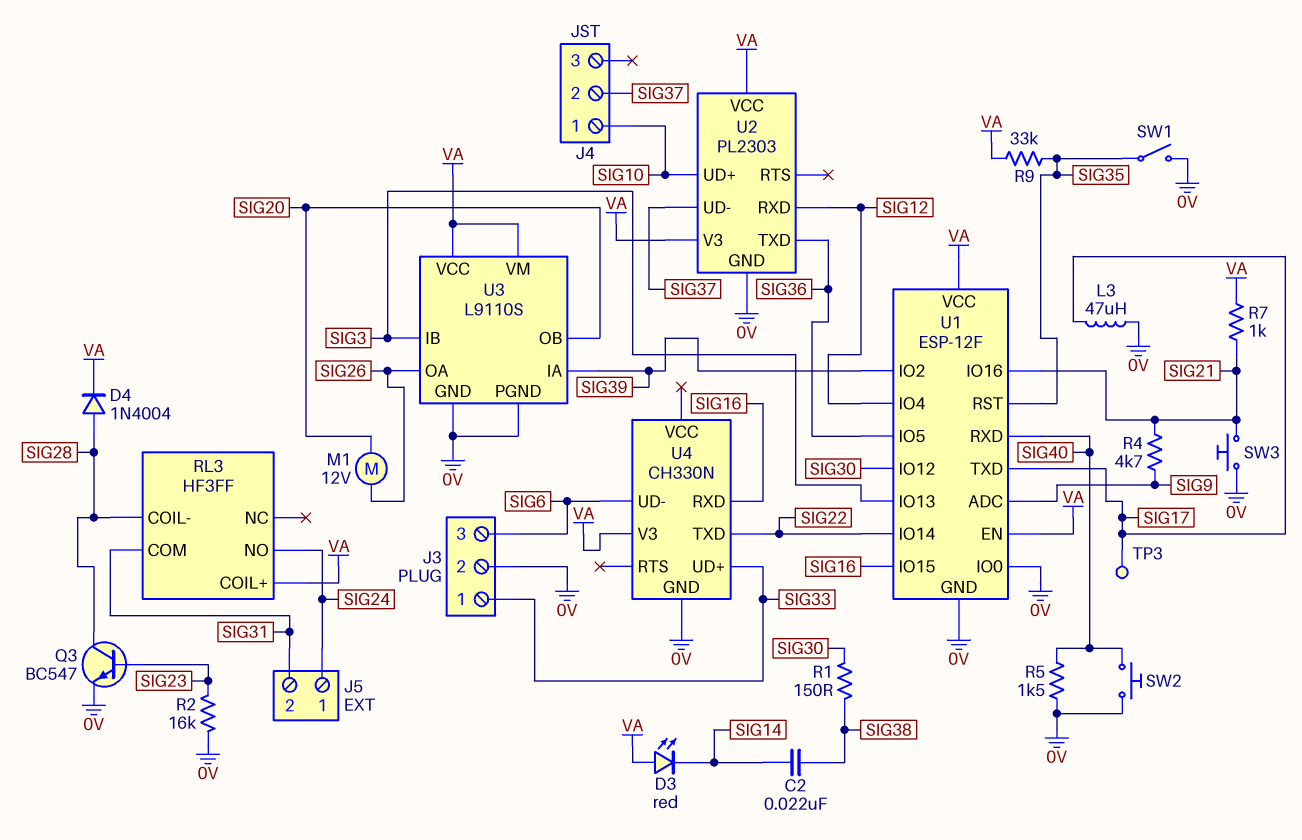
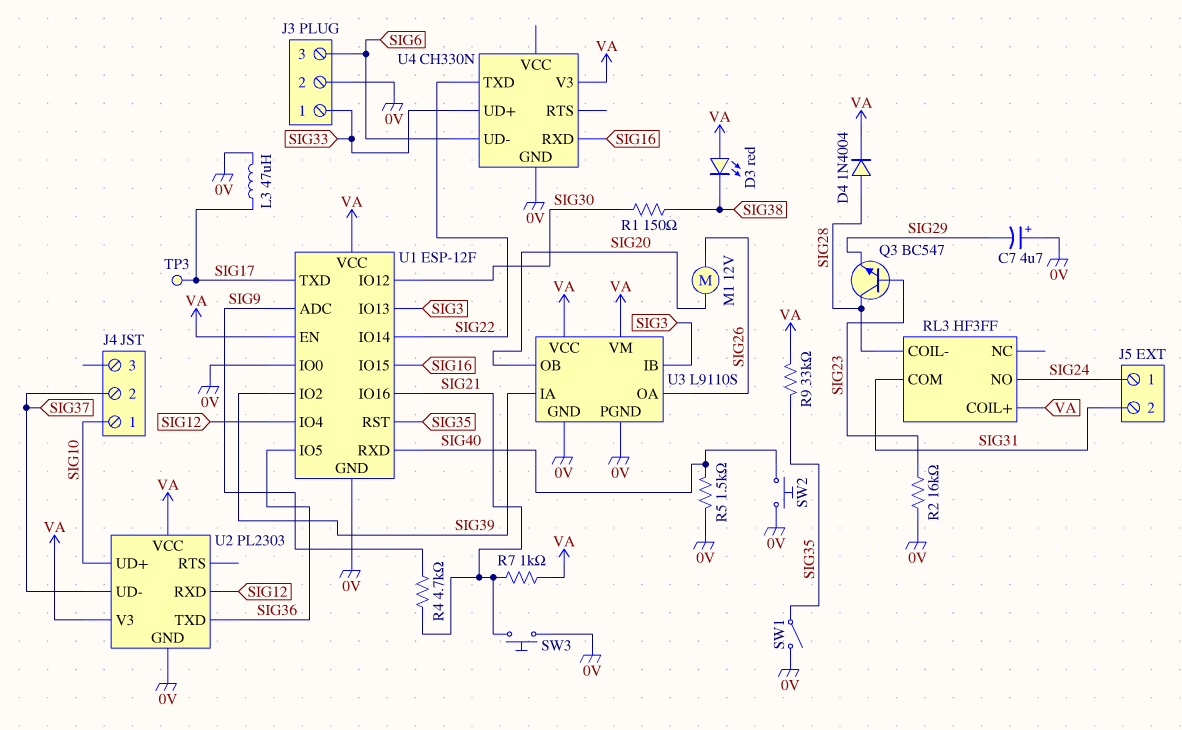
C2: 22nF (SIG14, SIG38) -> none
C7: none -> 4.7uF (plus 0V, minus SIG29)
D3: LED red (A VA, K SIG14) -> LED red (A VA, K SIG38)
Q3: NPN BC547 (B SIG23, C SIG28, E 0V) -> NPN BC547 (B SIG23, C SIG28, E SIG29)

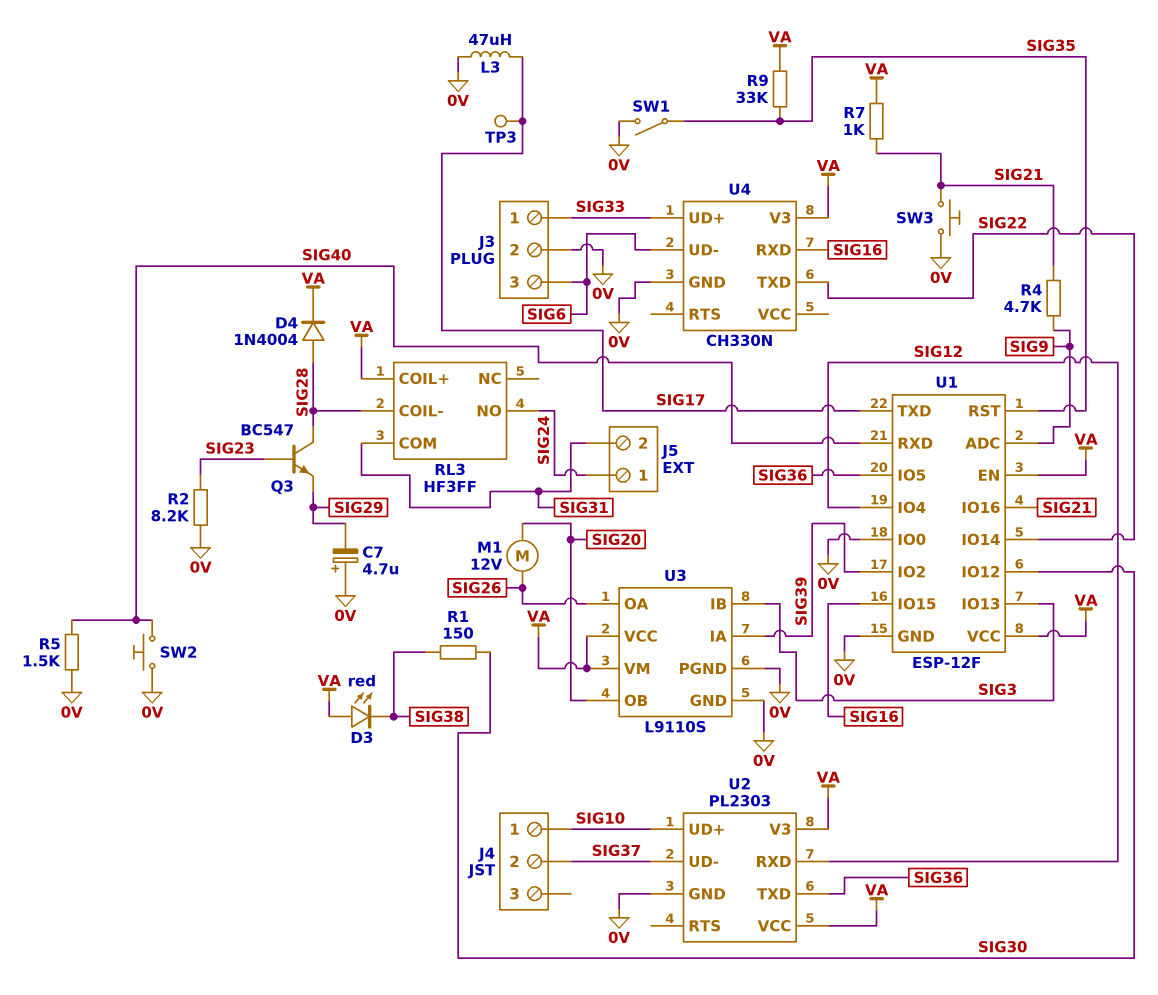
R2: 16k (0V, SIG23) -> 8.2k (0V, SIG23)

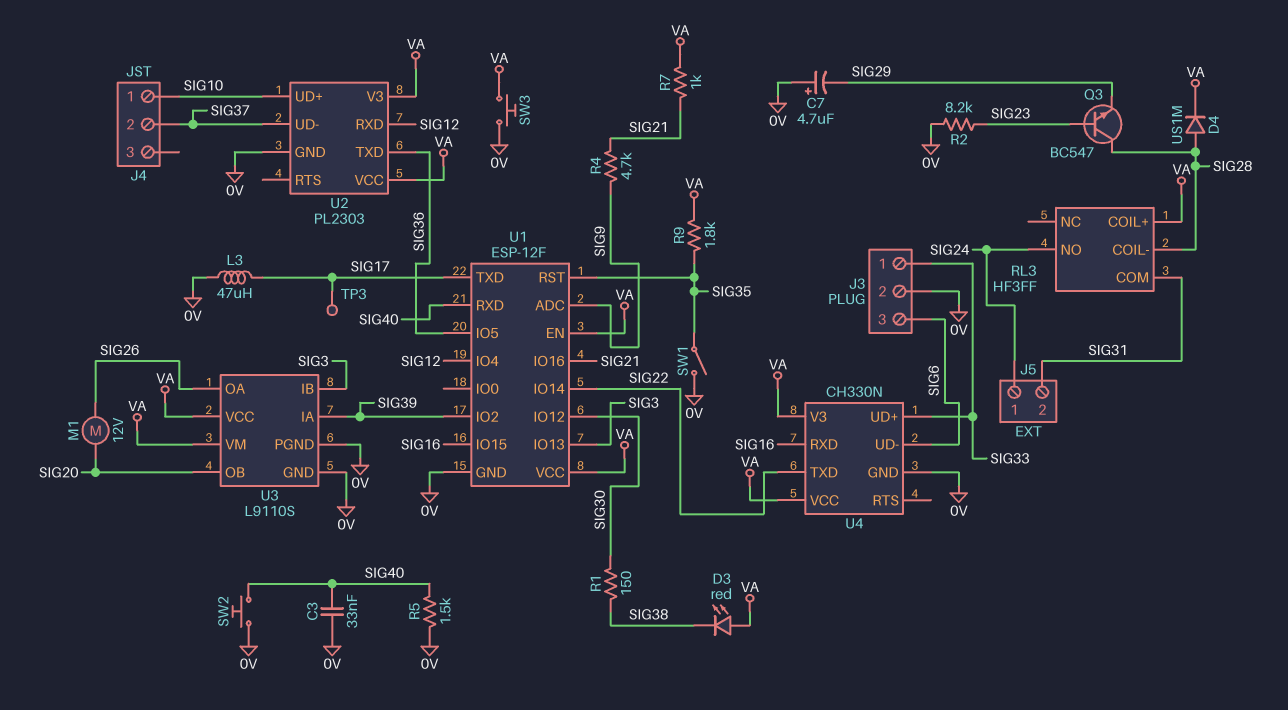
C3: none -> 33nF (0V, SIG40)
D4: diode 1N4004 (A SIG28, K VA) -> diode US1M (A SIG28, K VA)
R9: 33k (SIG35, VA) -> 1.8k (SIG35, VA)
SW3: button (0V, SIG21) -> button (0V, VA)
U1 pin IO0: 0V -> none
U4 pin VCC: none -> VA

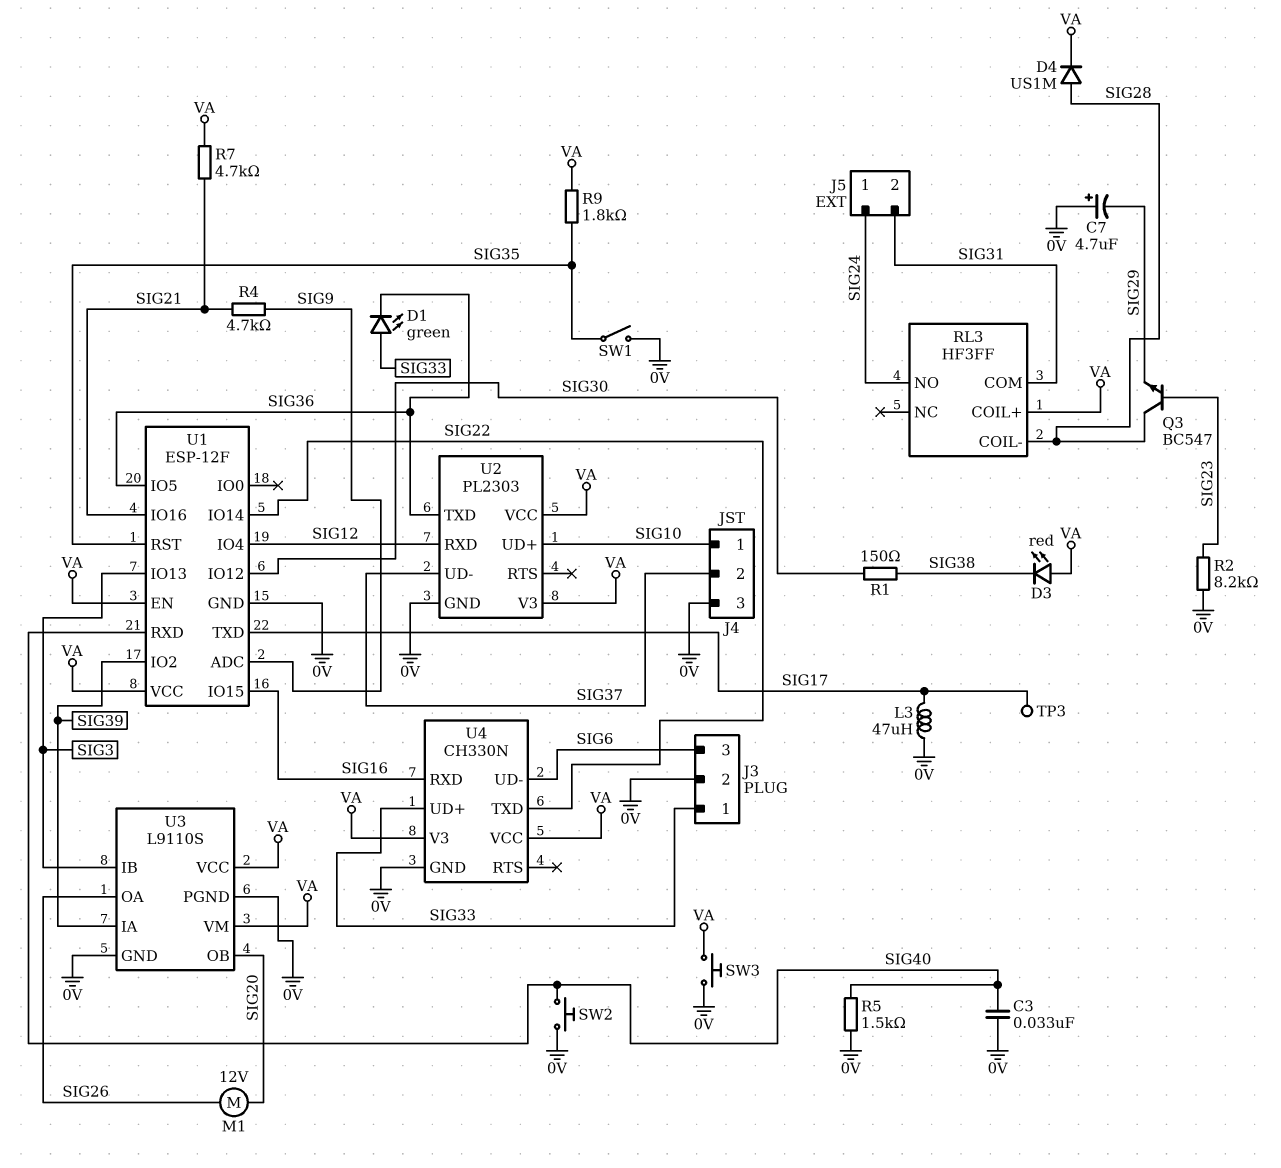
D1: none -> LED green (A SIG33, K SIG36)
J4 pin 3: none -> 0V
R7: 1k (SIG21, VA) -> 4.7k (SIG21, VA)

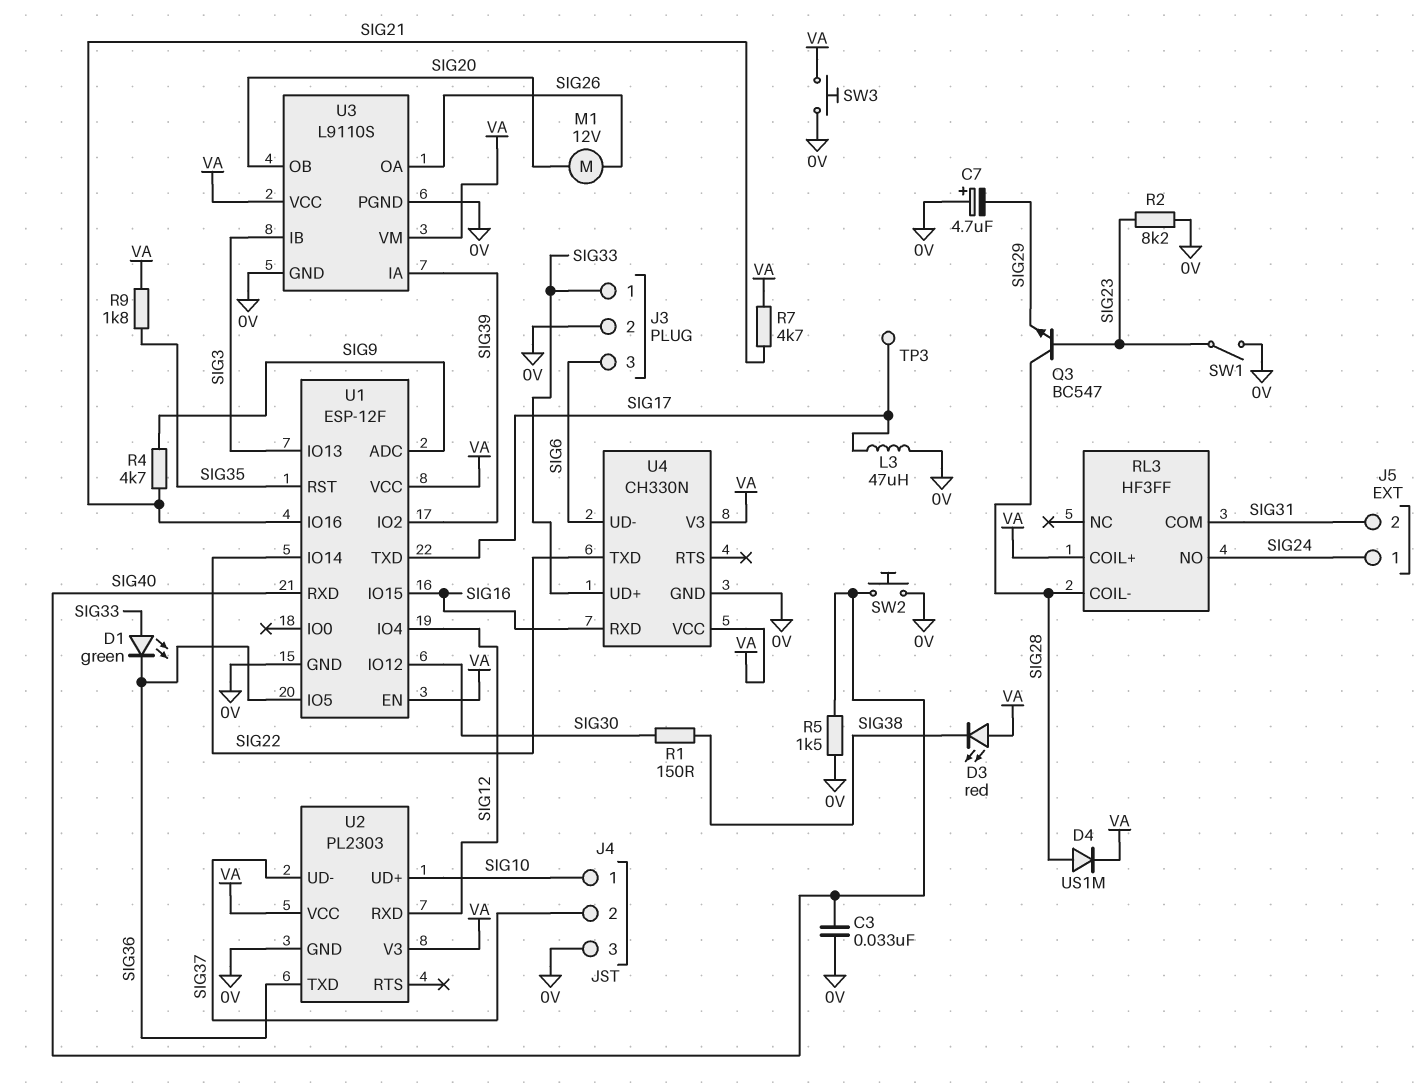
SW1: switch (0V, SIG35) -> switch (0V, SIG23)

